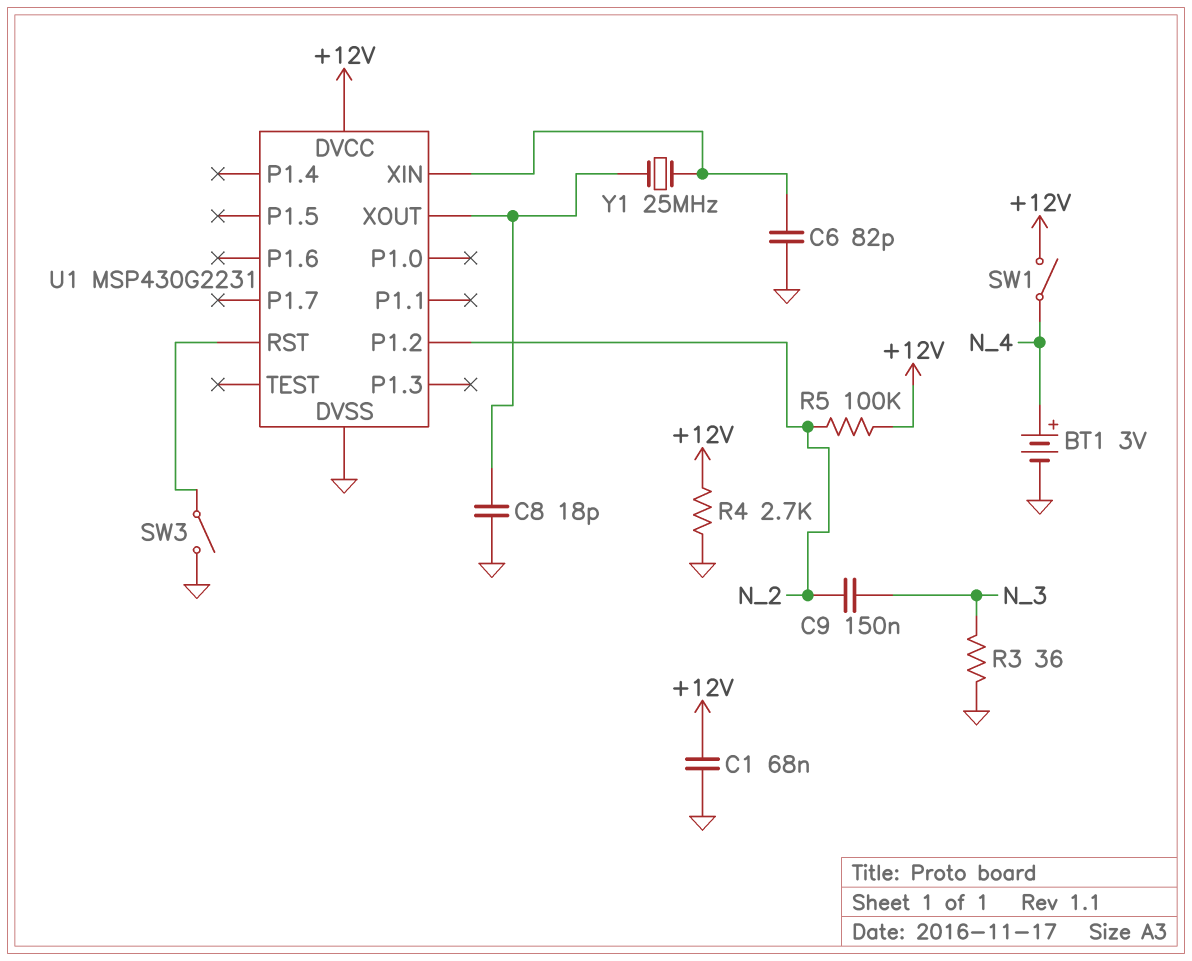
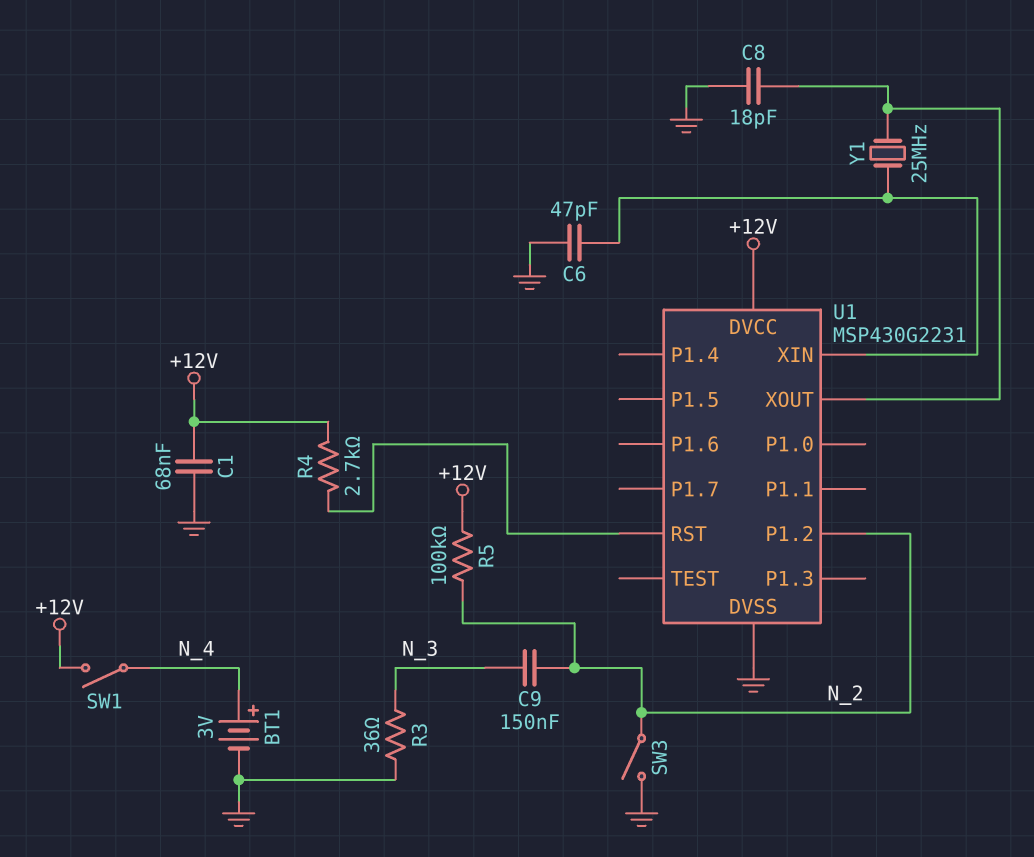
C6: 82pF (GND, U1/XIN) -> 47pF (GND, U1/XIN)
R4: 2.7k (+12V, GND) -> 2.7k (+12V, U1/RST)
SW3: switch (GND, U1/RST) -> switch (GND, N_2)

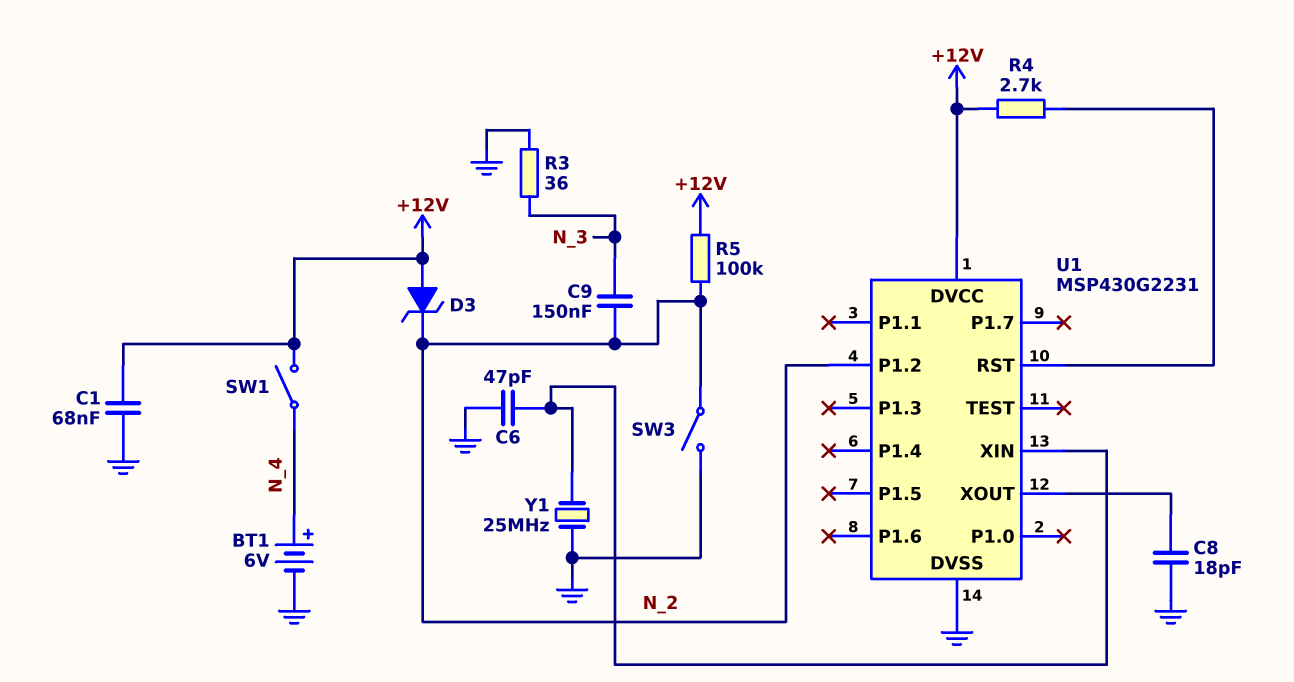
BT1: 3V (plus N_4, minus GND) -> 6V (plus N_4, minus GND)
D3: none -> zener (A +12V, K N_2)
Y1: 25MHz (U1/XIN, U1/XOUT) -> 25MHz (GND, U1/XIN)

